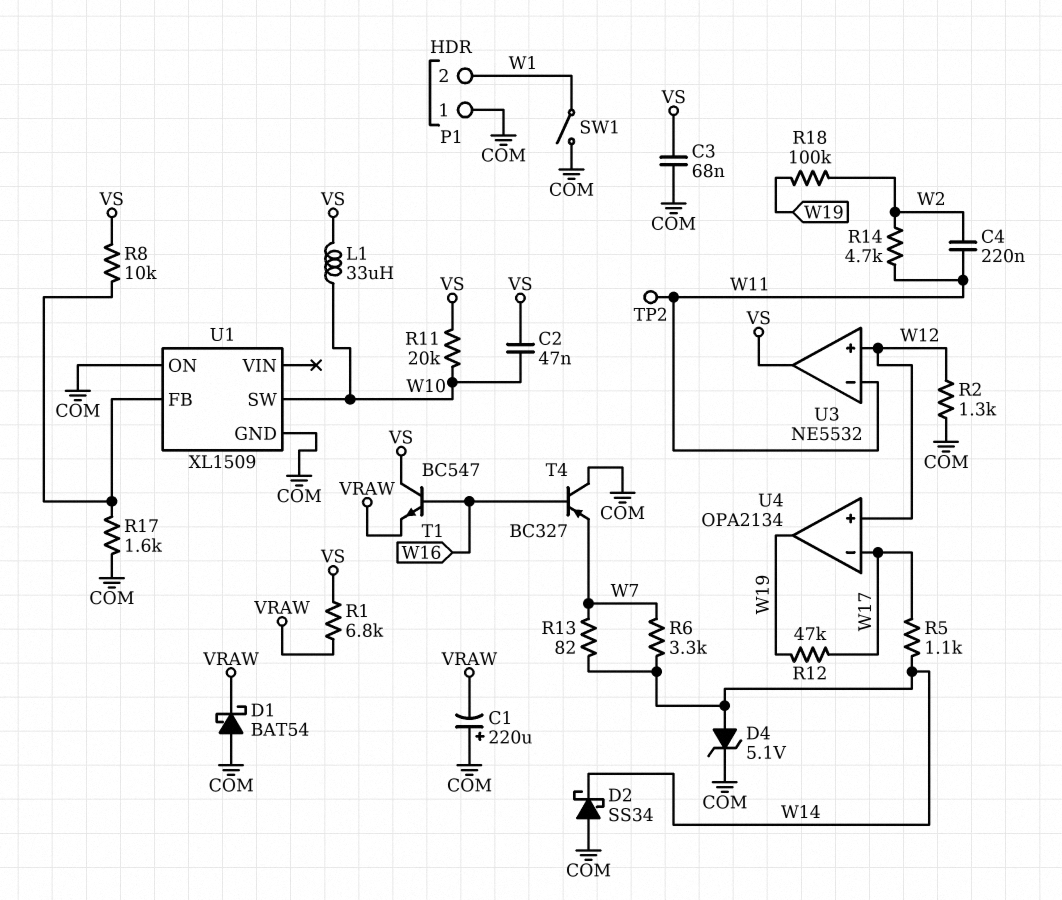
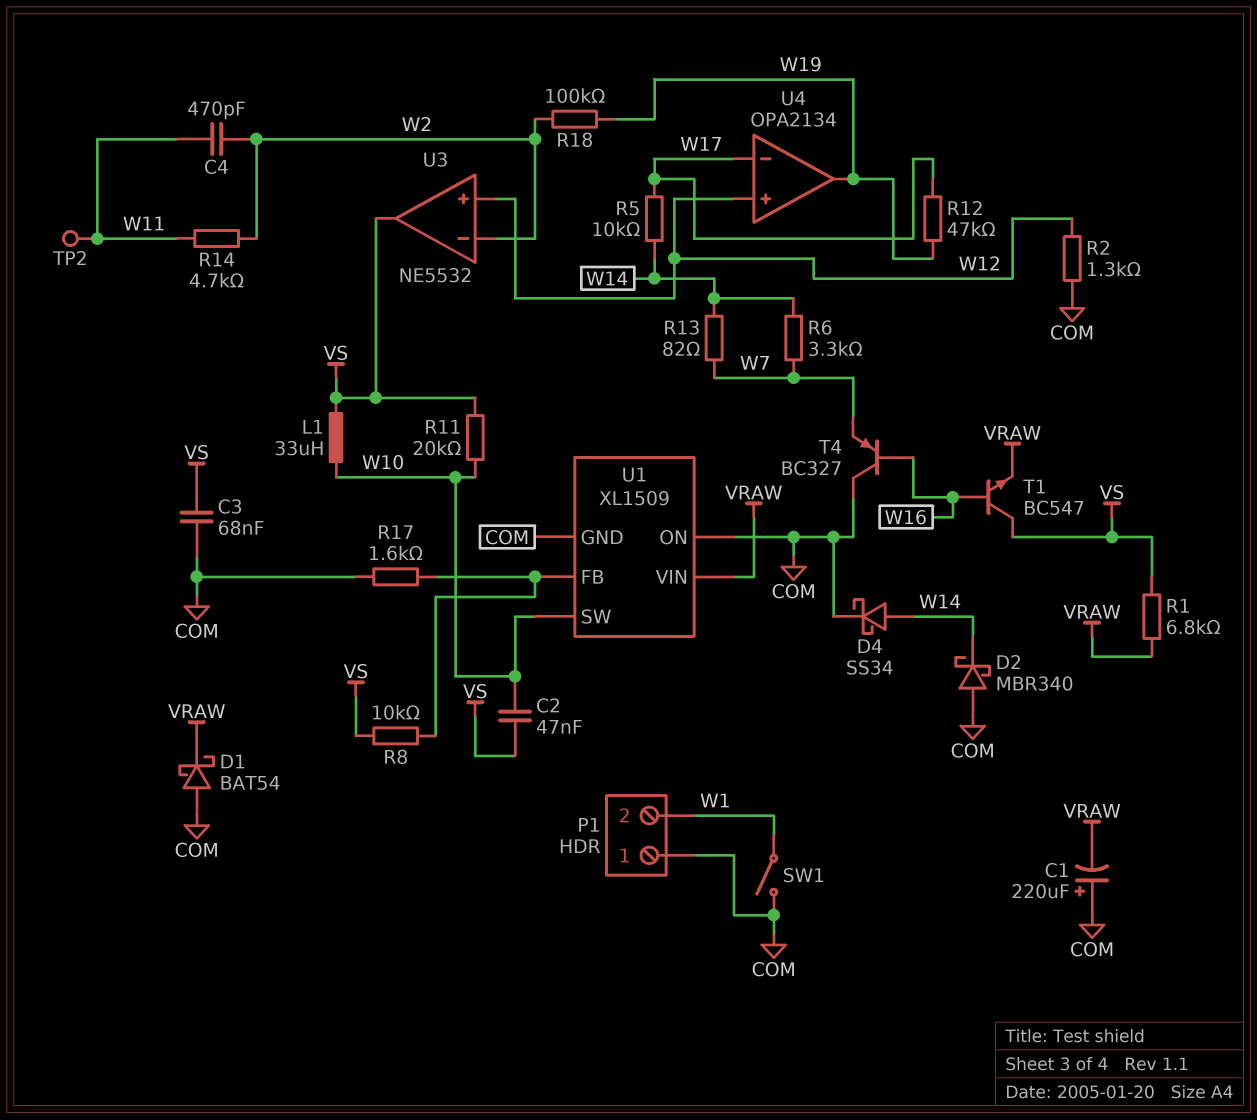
C4: 220nF (W2, W11) -> 470pF (W2, W11)
D2: schottky SS34 (A COM, K W14) -> schottky MBR340 (A COM, K W14)
D4: zener 5.1V (A W14, K COM) -> schottky SS34 (A W14, K COM)
R5: 1.1k (W14, W17) -> 10k (W14, W17)
U1 pin VIN: none -> VRAW
U3 pin in-: W11 -> W2

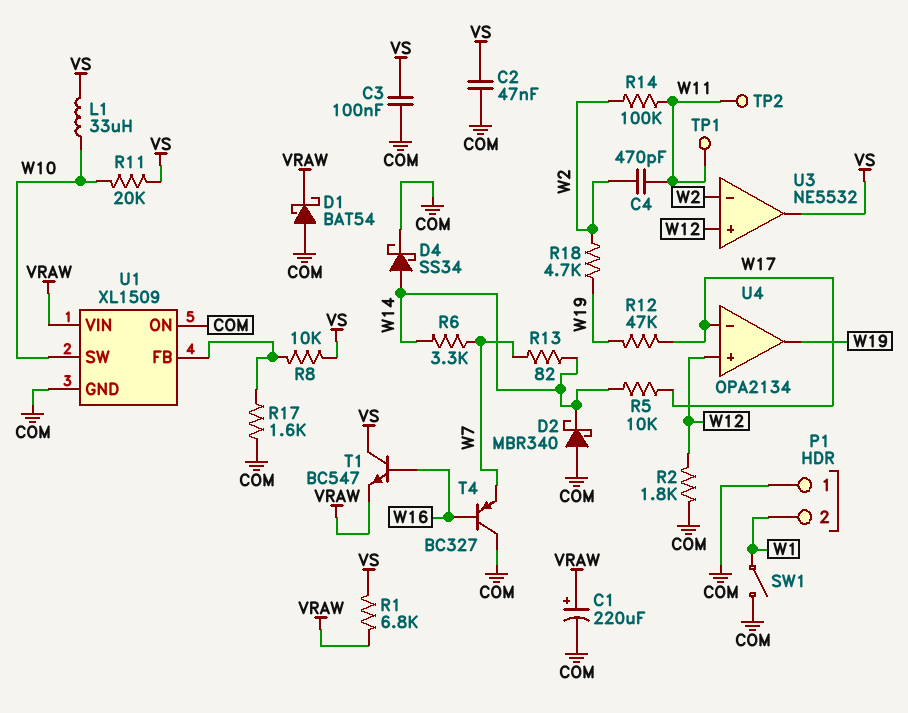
C1: 220uF (plus COM, minus VRAW) -> 220uF (plus VRAW, minus COM)
C2: 47nF (VS, W10) -> 47nF (COM, VS)
C3: 68nF (COM, VS) -> 100nF (COM, VS)
R2: 1.3k (COM, W12) -> 1.8k (COM, W12)
R14: 4.7k (W2, W11) -> 100k (W2, W11)
R18: 100k (W2, W19) -> 4.7k (W2, W19)
TP1: none -> test point (W11)

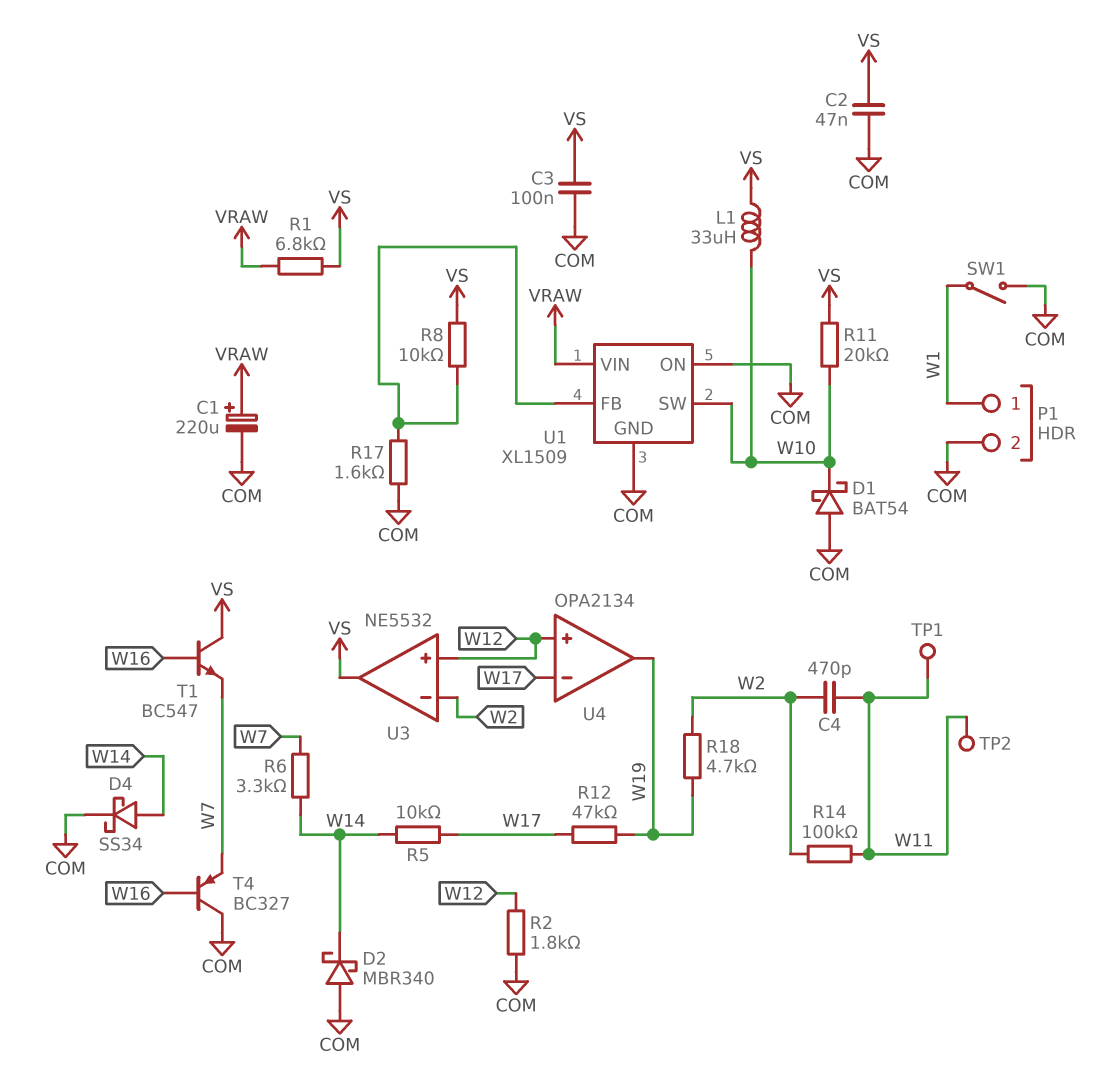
D1: schottky BAT54 (A COM, K VRAW) -> schottky BAT54 (A COM, K W10)
P1 pin 1: COM -> W1
P1 pin 2: W1 -> COM
R13: 82 (W7, W14) -> none
T1: NPN BC547 (B W16, C VS, E VRAW) -> NPN BC547 (B W16, C VS, E W7)

